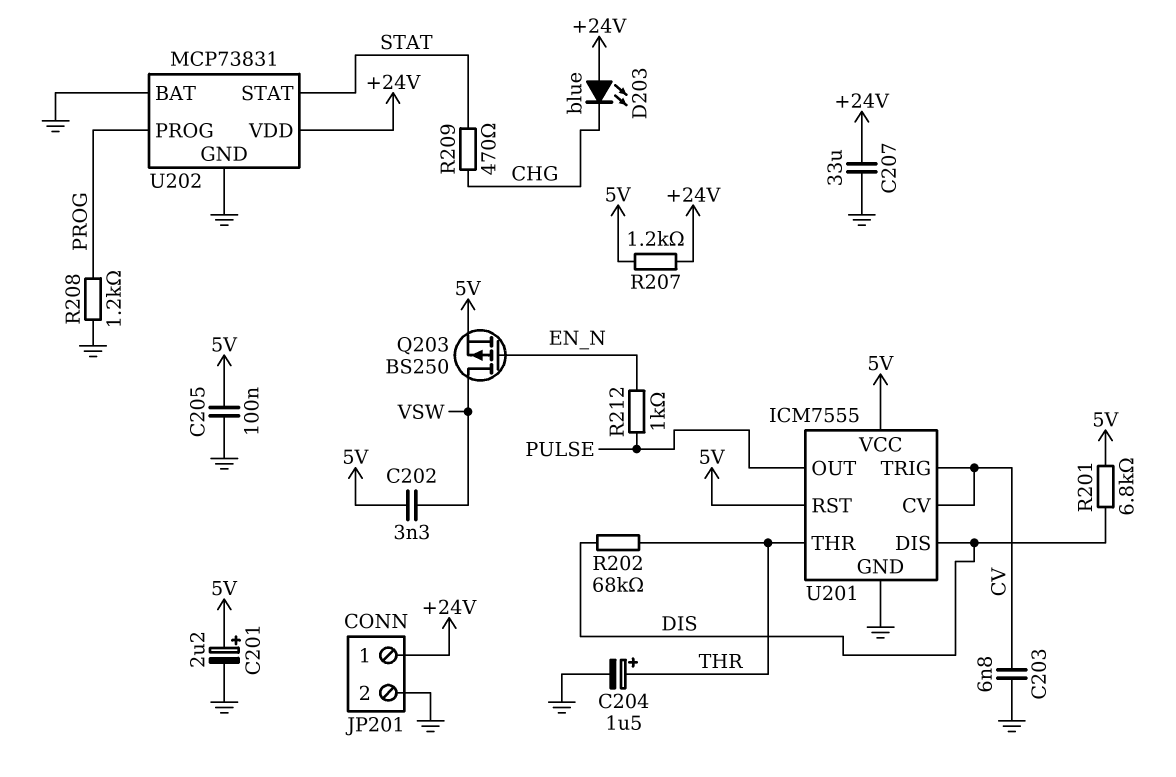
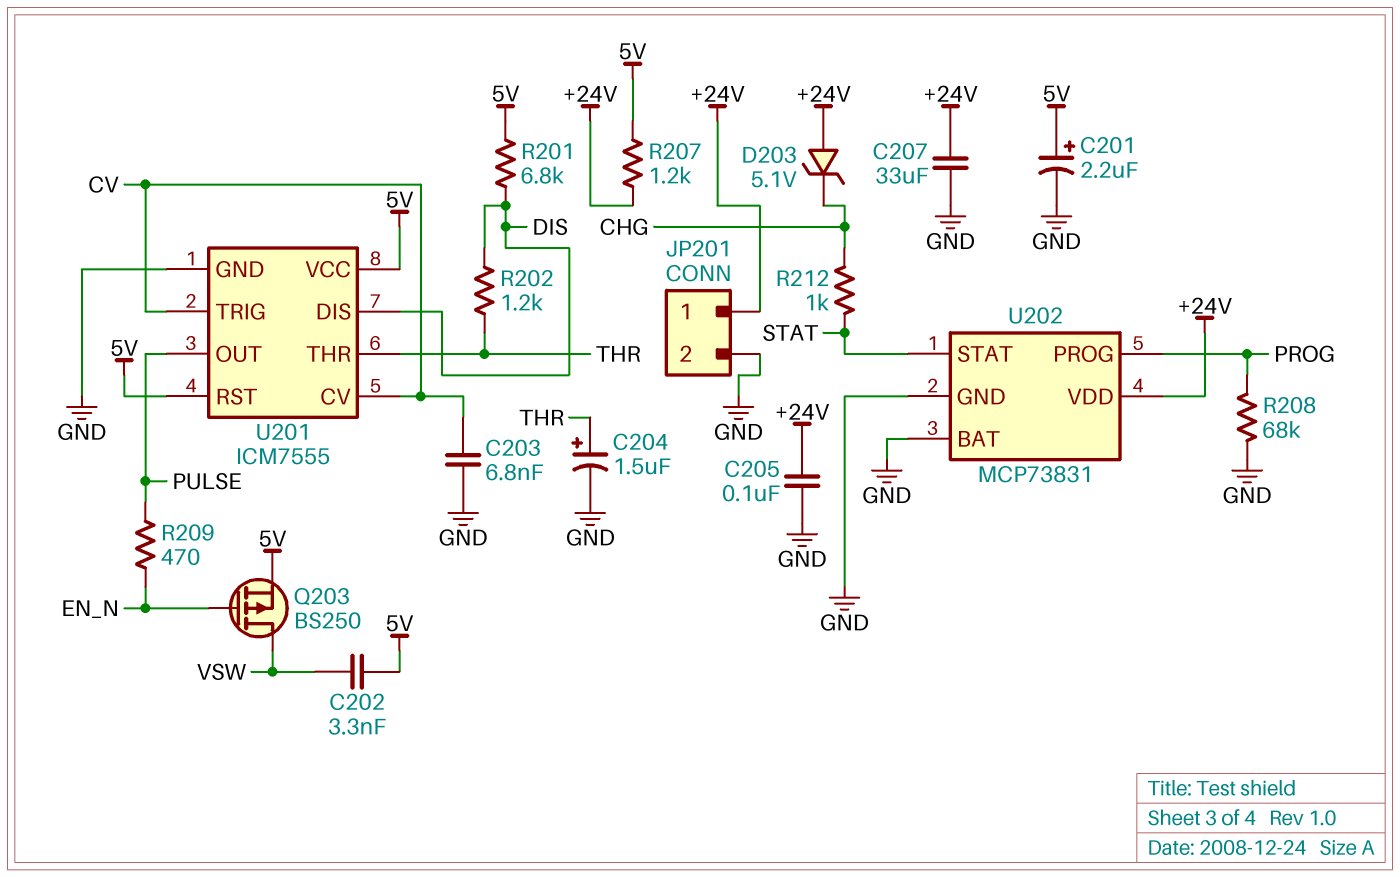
C205: 100nF (5V, GND) -> 100nF (+24V, GND)
D203: LED blue (A +24V, K CHG) -> zener 5.1V (A +24V, K CHG)
R202: 68k (DIS, THR) -> 1.2k (DIS, THR)
R208: 1.2k (GND, PROG) -> 68k (GND, PROG)
R209: 470 (CHG, STAT) -> 470 (EN_N, PULSE)
R212: 1k (EN_N, PULSE) -> 1k (CHG, STAT)

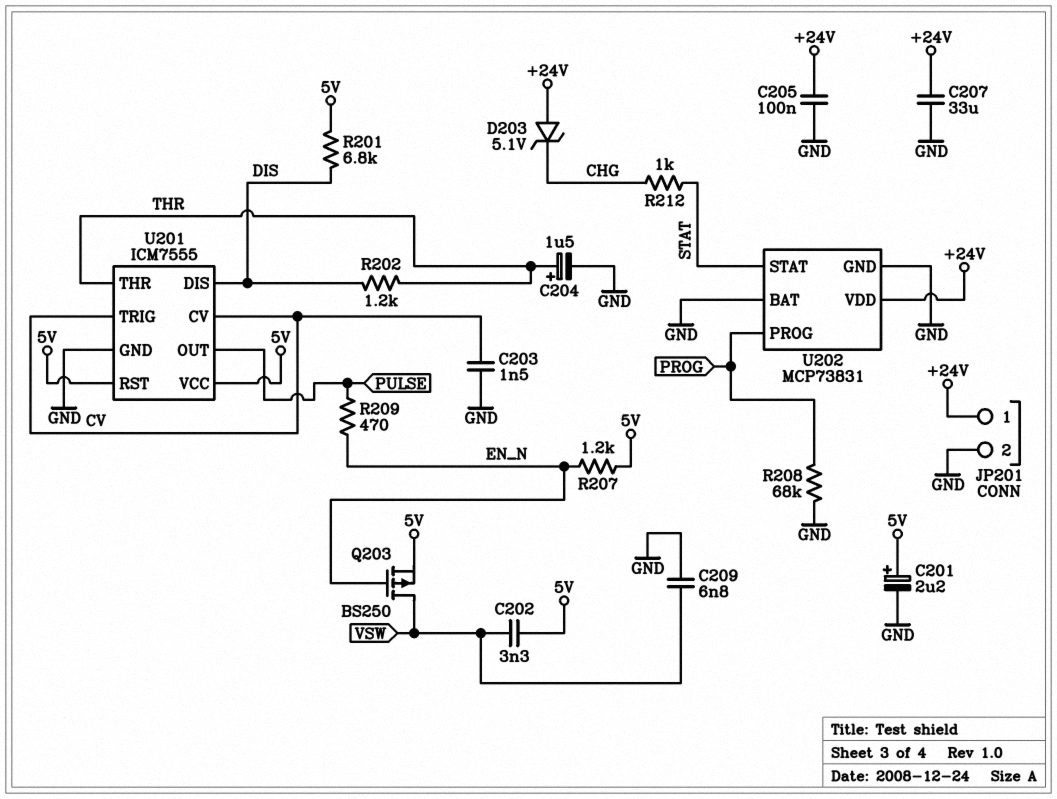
C203: 6.8nF (CV, GND) -> 1.5nF (CV, GND)
C209: none -> 6.8nF (GND, VSW)
R207: 1.2k (+24V, 5V) -> 1.2k (5V, EN_N)

